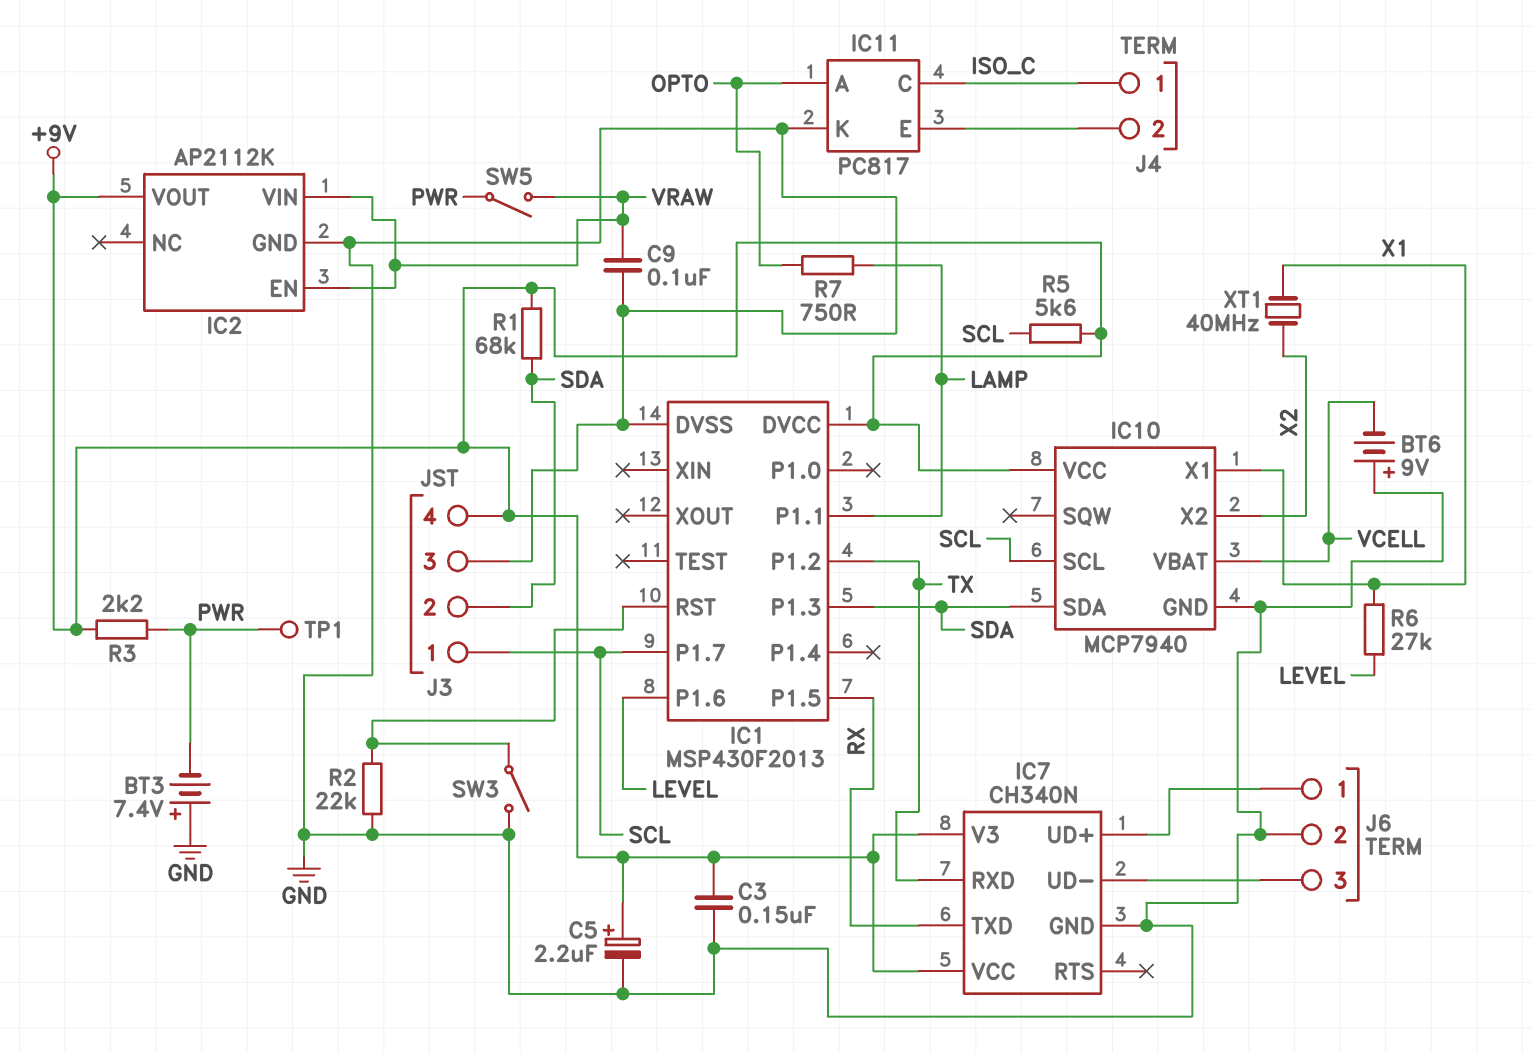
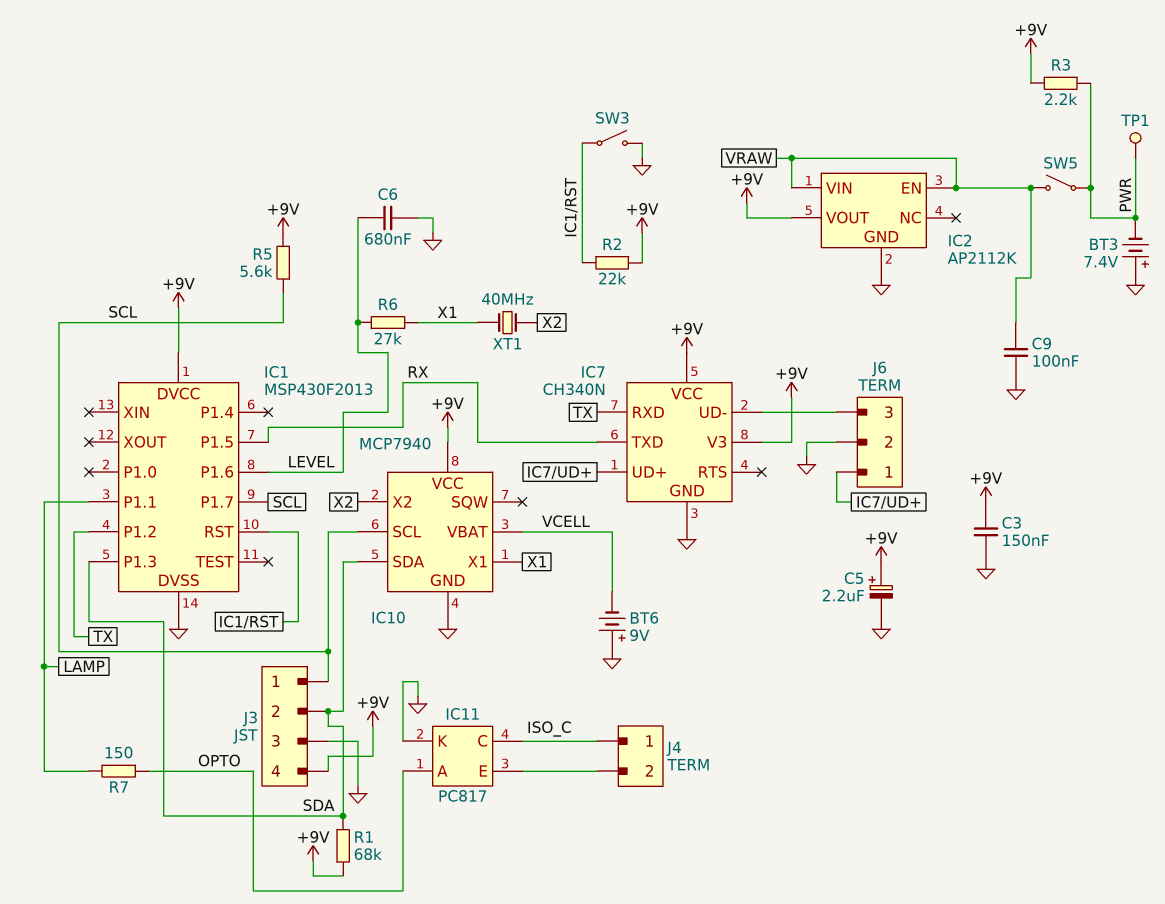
C6: none -> 680nF (GND, LEVEL)
R2: 22k (GND, IC1/RST) -> 22k (+9V, IC1/RST)
R7: 750 (LAMP, OPTO) -> 150 (LAMP, OPTO)

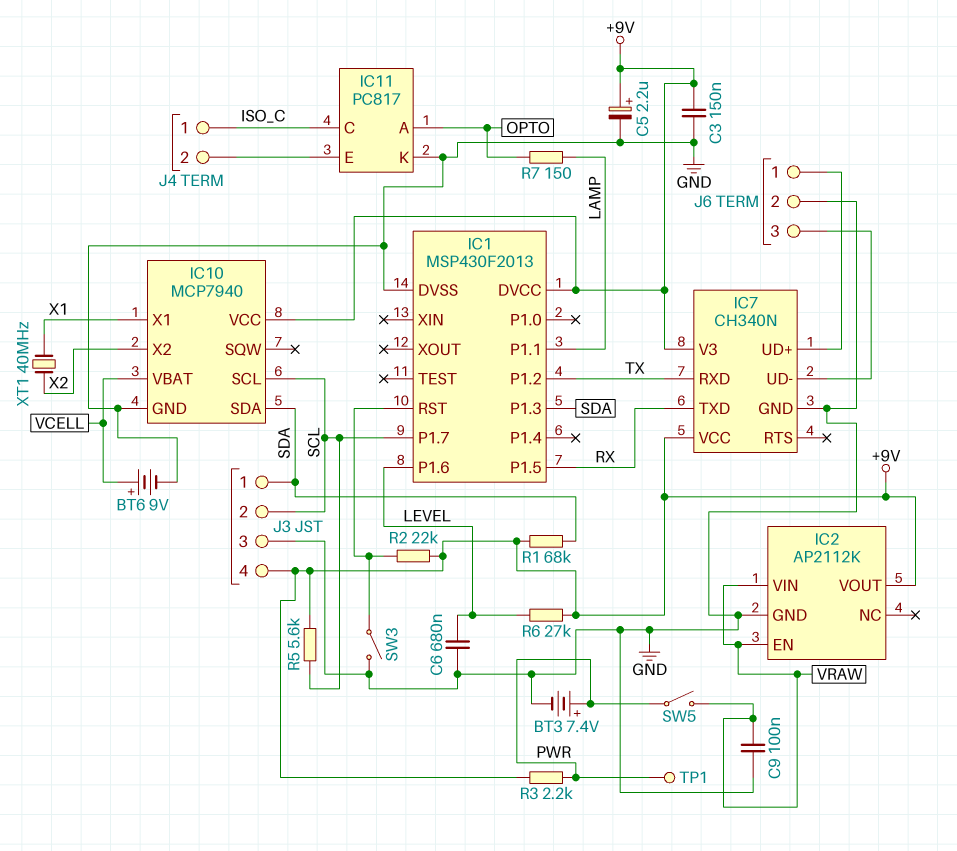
BT3: 7.4V (plus GND, minus PWR) -> 7.4V (plus PWR, minus GND)
BT6: 9V (plus GND, minus VCELL) -> 9V (plus VCELL, minus GND)
J3 pin 1: SCL -> SDA
J3 pin 2: SDA -> SCL
R6: 27k (LEVEL, X1) -> 27k (+9V, LEVEL)

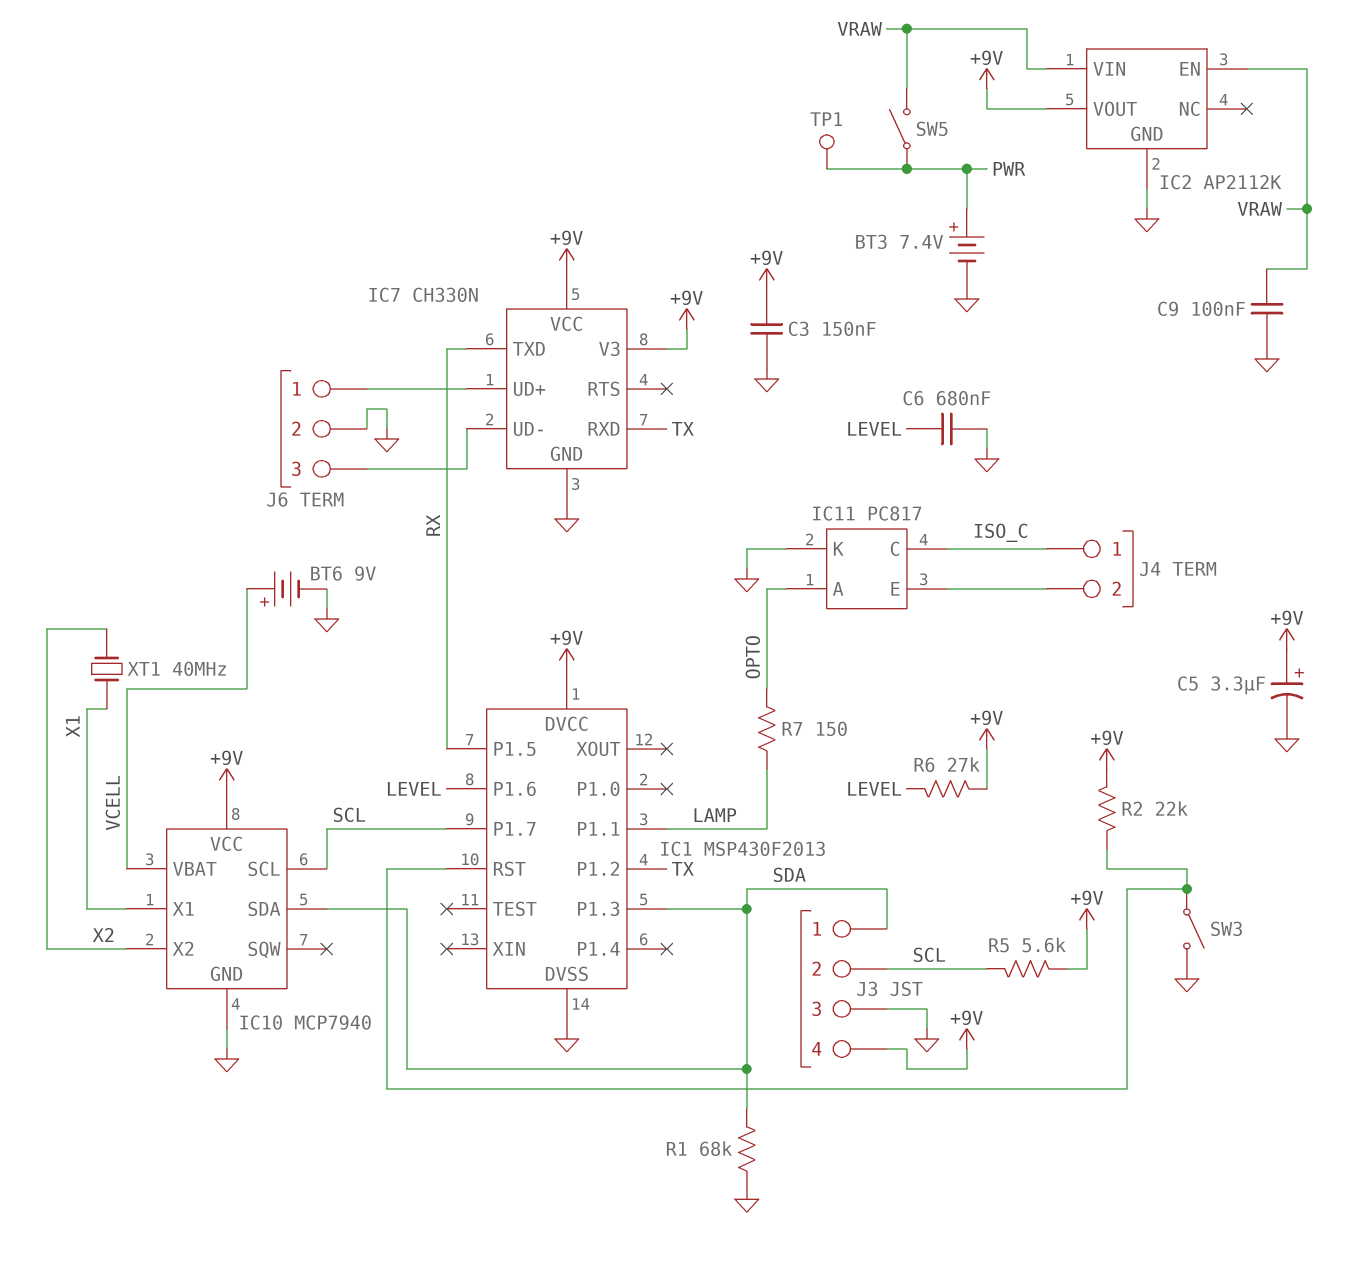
C5: 2.2uF (plus +9V, minus GND) -> 3.3uF (plus +9V, minus GND)
IC7: CH340N -> CH330N
R1: 68k (+9V, SDA) -> 68k (GND, SDA)
R3: 2.2k (+9V, PWR) -> none

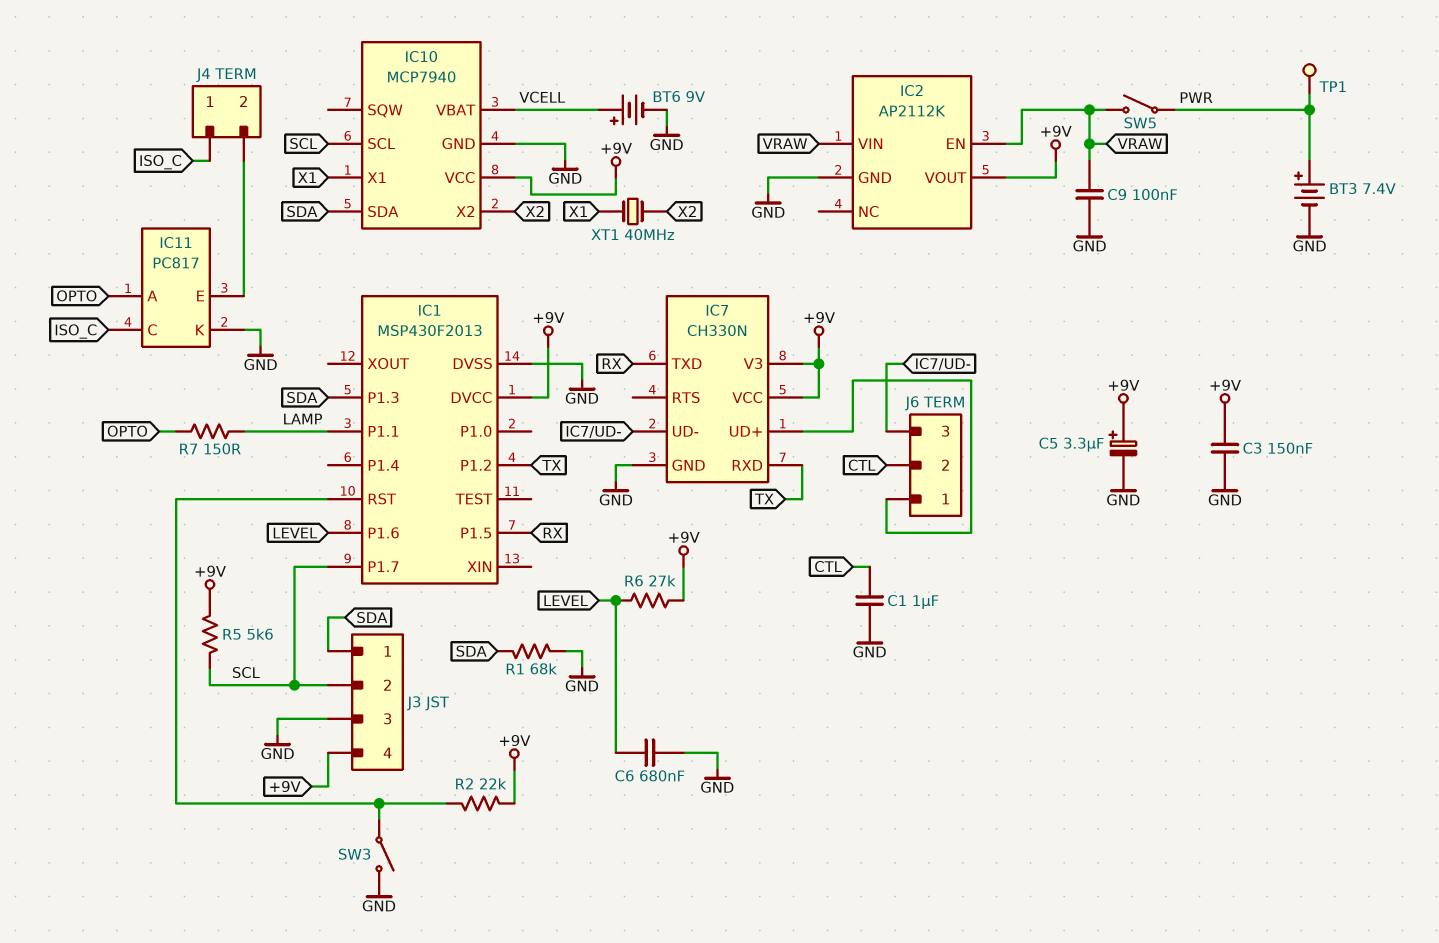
C1: none -> 1uF (CTL, GND)
J6 pin 2: GND -> CTL

